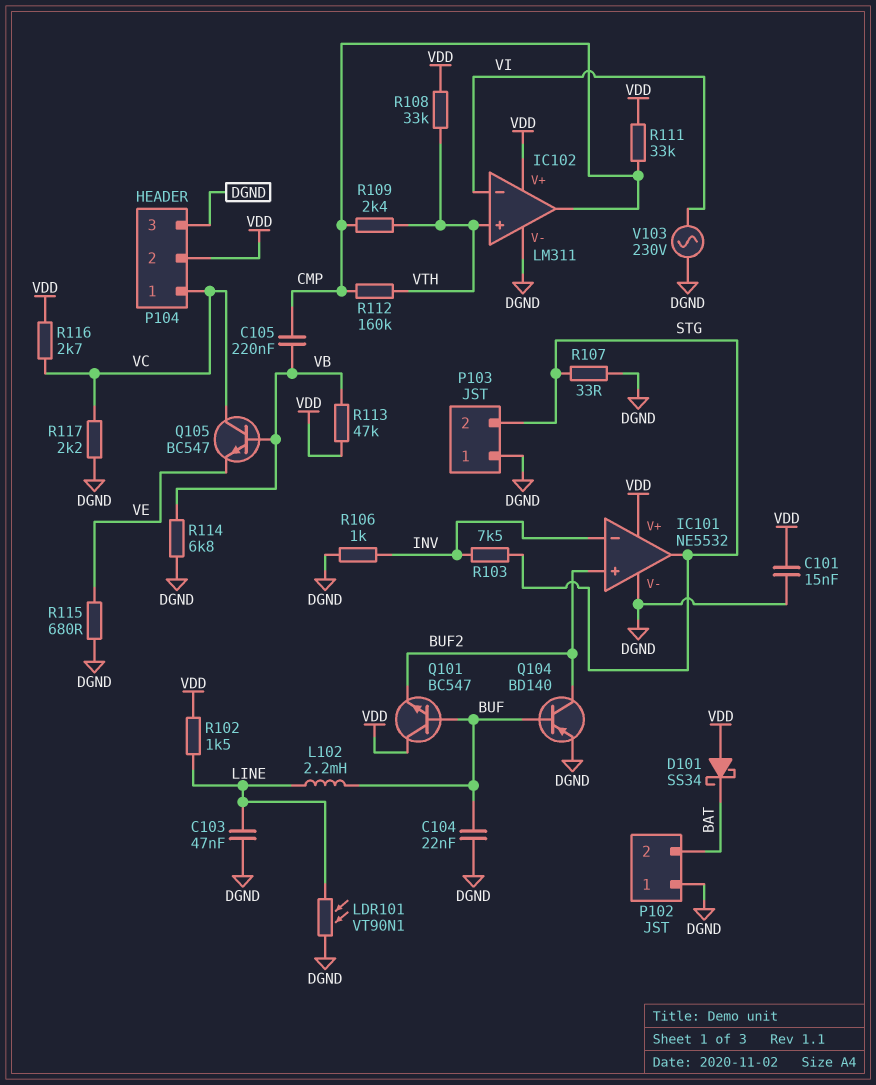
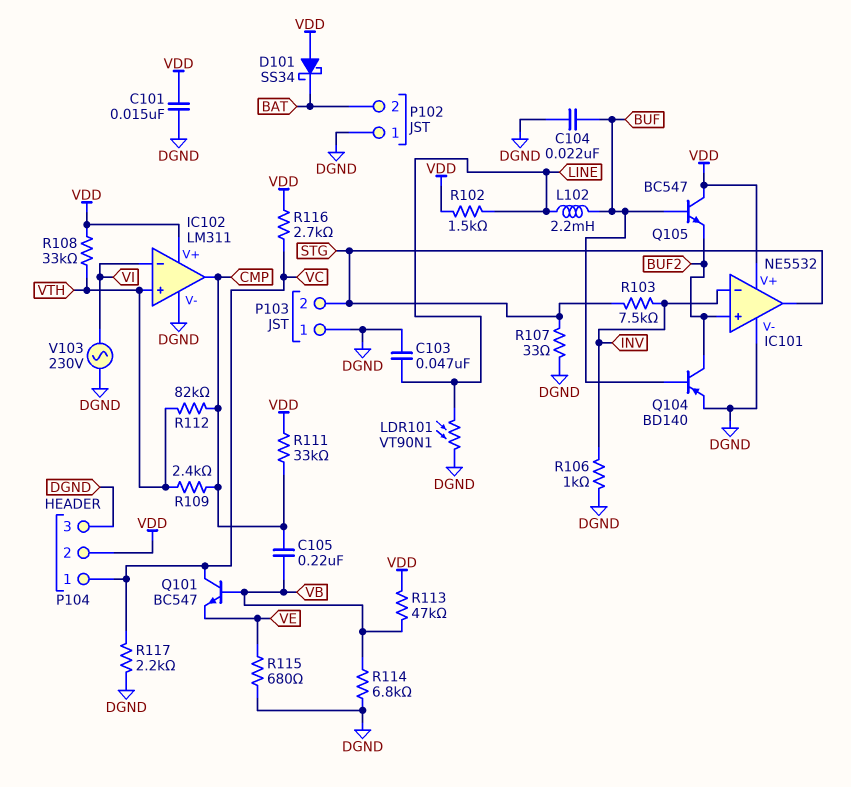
Q101: NPN BC547 (B BUF, C VDD, E BUF2) -> NPN BC547 (B VB, C VC, E VE)
Q105: NPN BC547 (B VB, C VC, E VE) -> NPN BC547 (B BUF, C VDD, E BUF2)
R112: 160k (CMP, VTH) -> 82k (CMP, VTH)

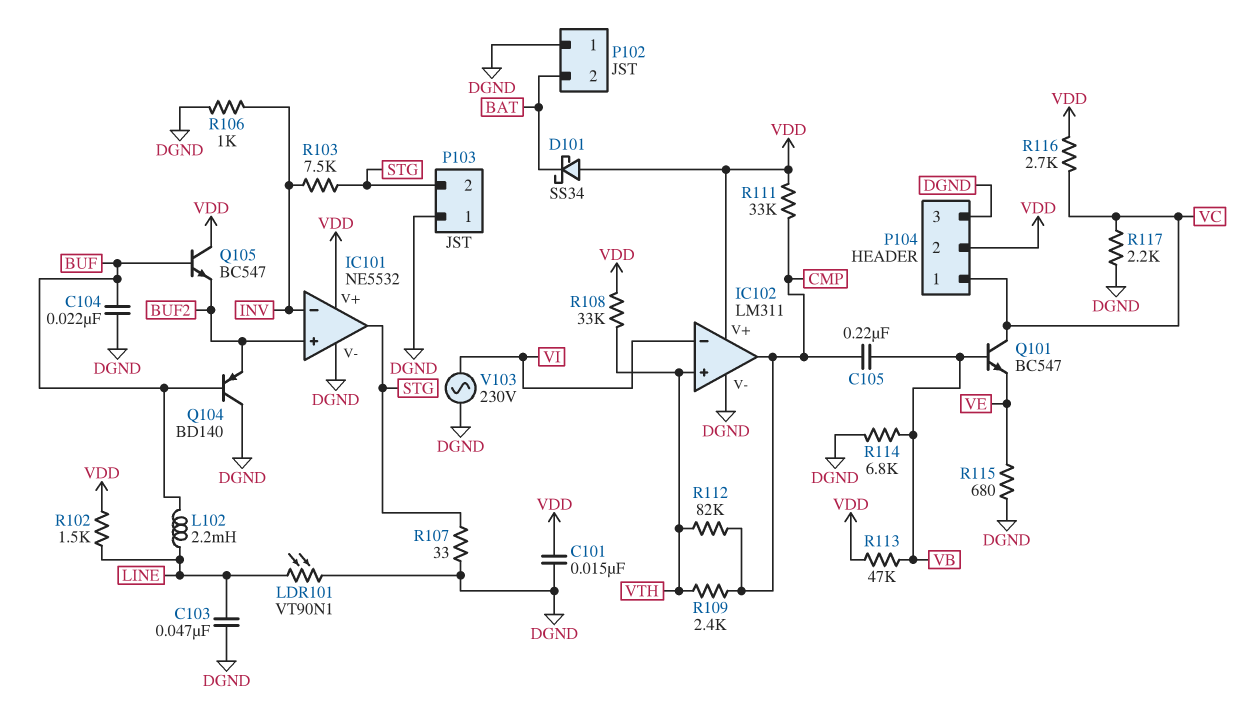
Q104: PNP BD140 (B BUF, C BUF2, E DGND) -> PNP BD140 (B BUF, C DGND, E BUF2)

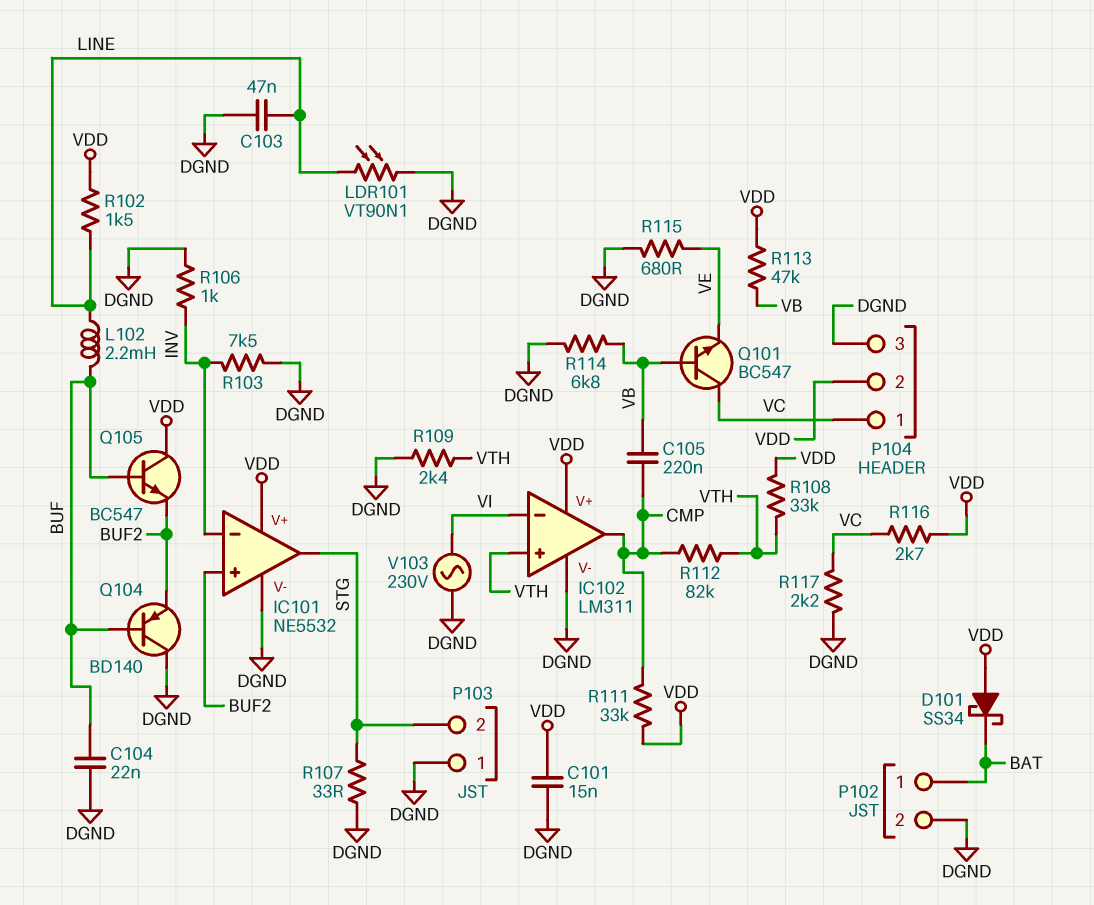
P102 pin 1: DGND -> BAT
P102 pin 2: BAT -> DGND
R103: 7.5k (INV, STG) -> 7.5k (DGND, INV)
R109: 2.4k (CMP, VTH) -> 2.4k (DGND, VTH)

